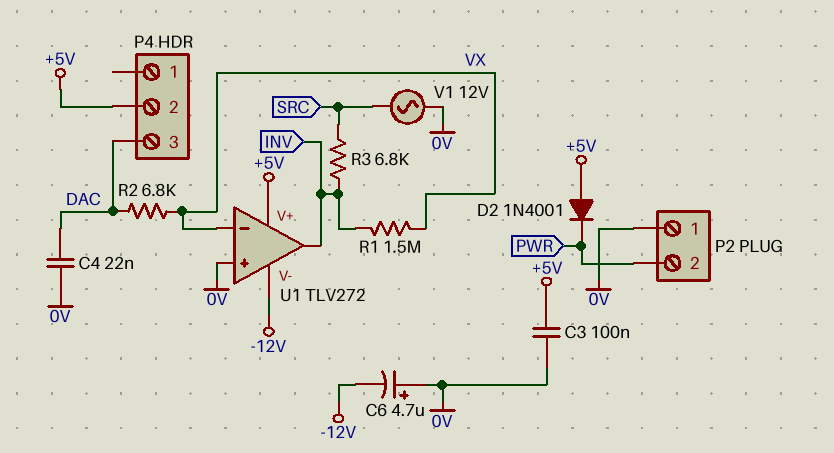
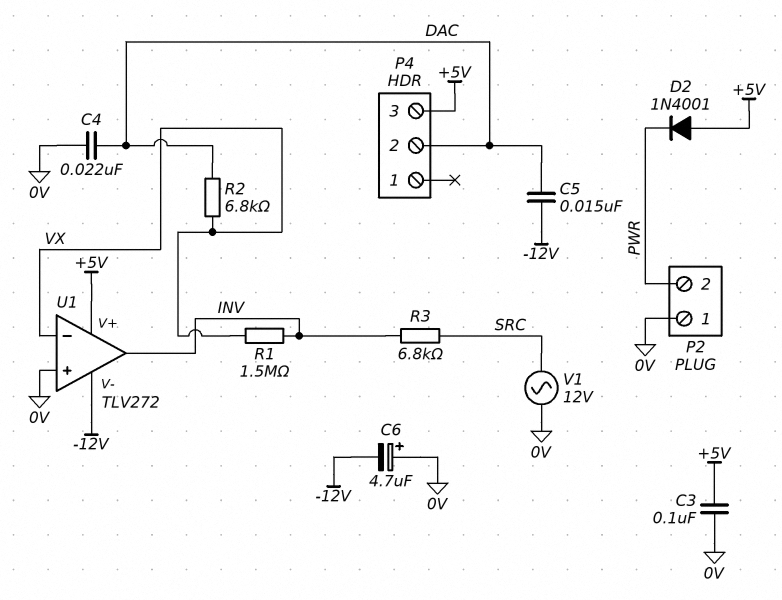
C5: none -> 15nF (-12V, DAC)
P4 pin 2: +5V -> DAC
P4 pin 3: DAC -> +5V

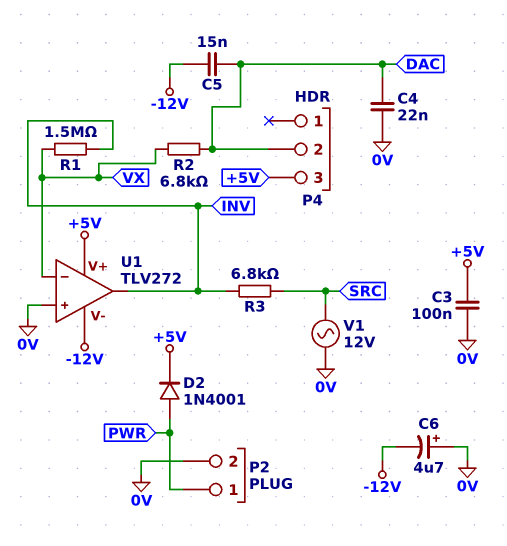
D2: diode 1N4001 (A +5V, K PWR) -> diode 1N4001 (A PWR, K +5V)
P2 pin 1: 0V -> PWR
P2 pin 2: PWR -> 0V

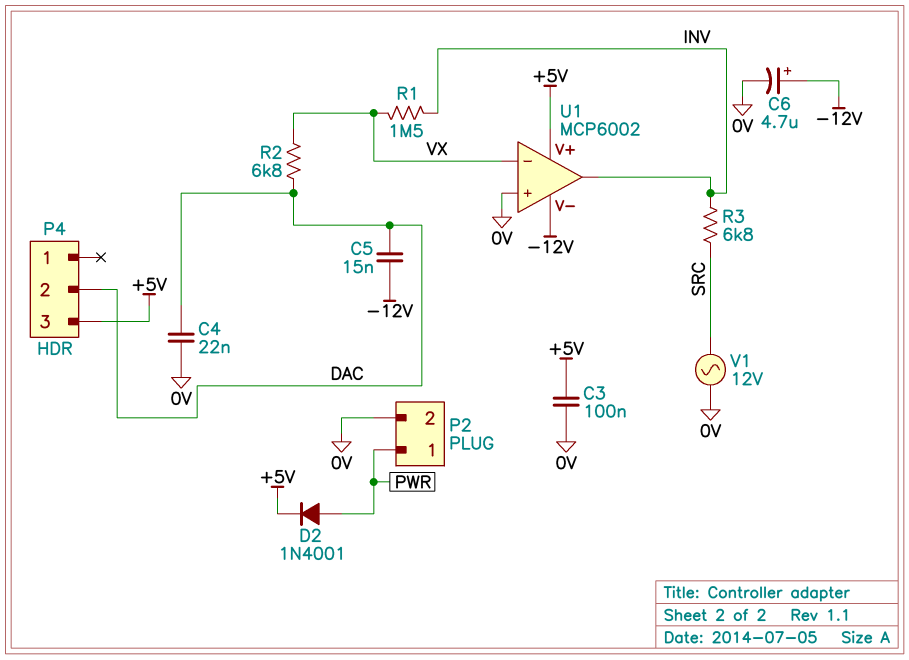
C6: 4.7uF (plus 0V, minus -12V) -> 4.7uF (plus -12V, minus 0V)
U1: TLV272 -> MCP6002

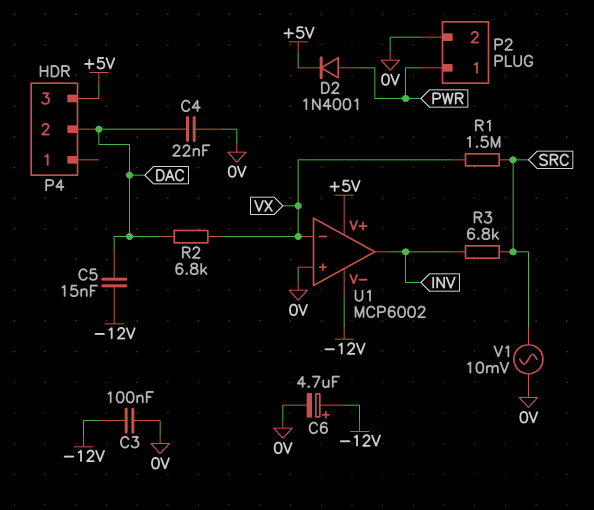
C3: 100nF (+5V, 0V) -> 100nF (-12V, 0V)
R1: 1.5M (INV, VX) -> 1.5M (SRC, VX)
V1: AC 12V (0V, SRC) -> AC 10mV (0V, SRC)

